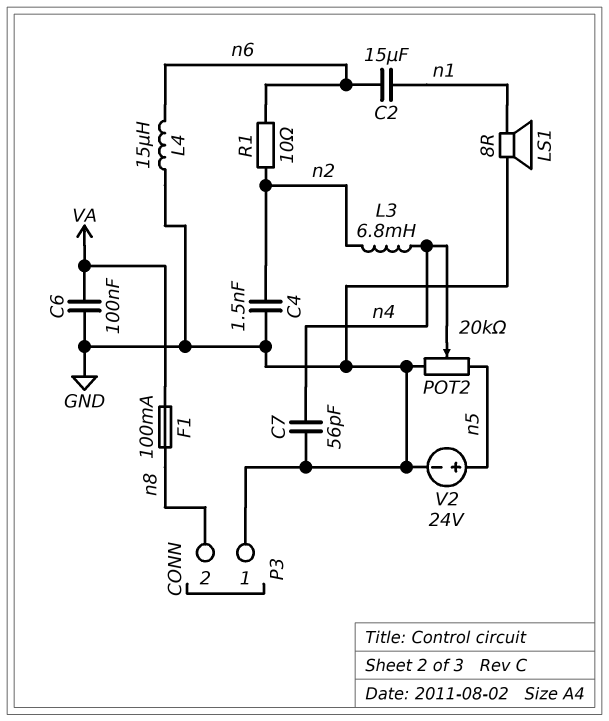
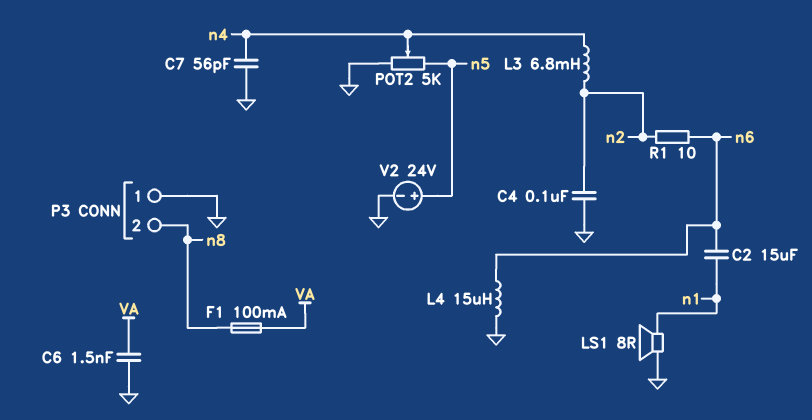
C4: 1.5nF (GND, n2) -> 100nF (GND, n2)
C6: 100nF (GND, VA) -> 1.5nF (GND, VA)
POT2: 20k (GND, n5, wiper n4) -> 5k (GND, n5, wiper n4)

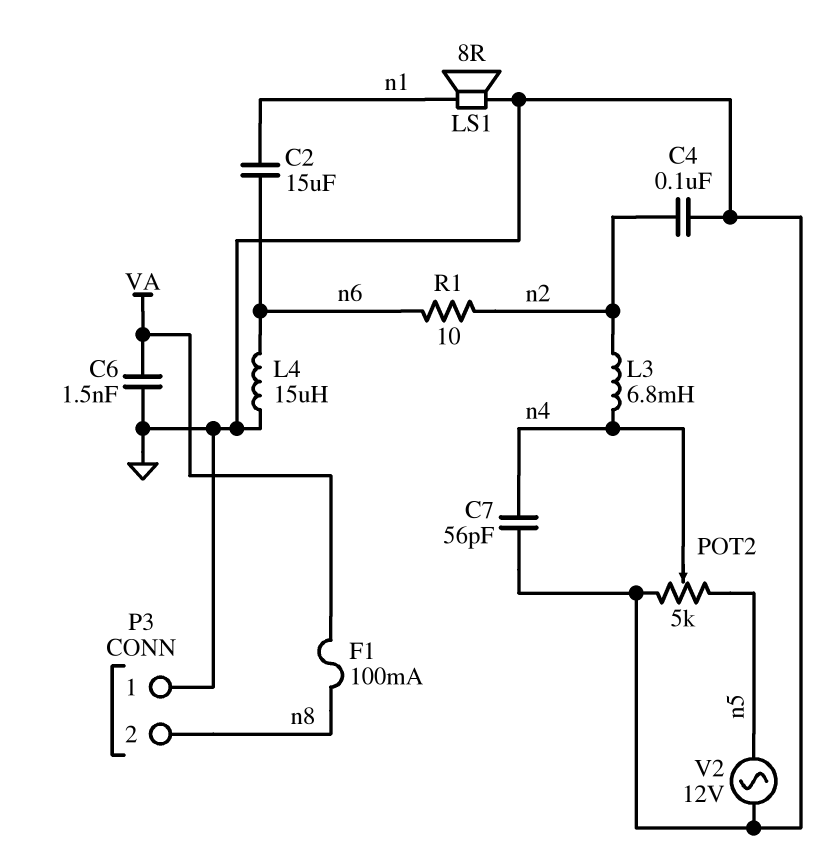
V2: 24V (plus n5, minus GND) -> AC 12V (GND, n5)

